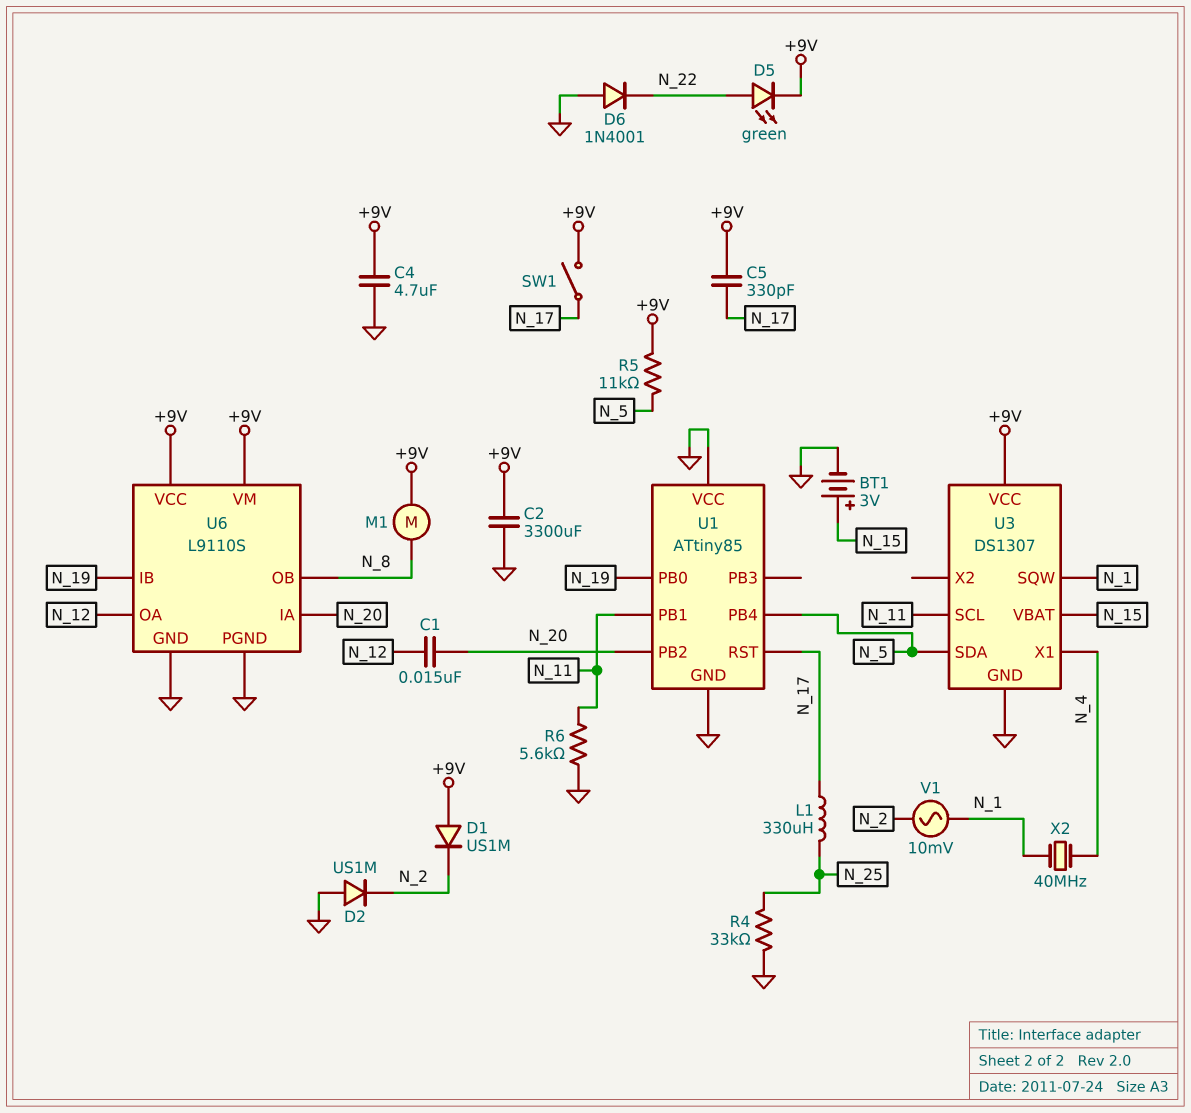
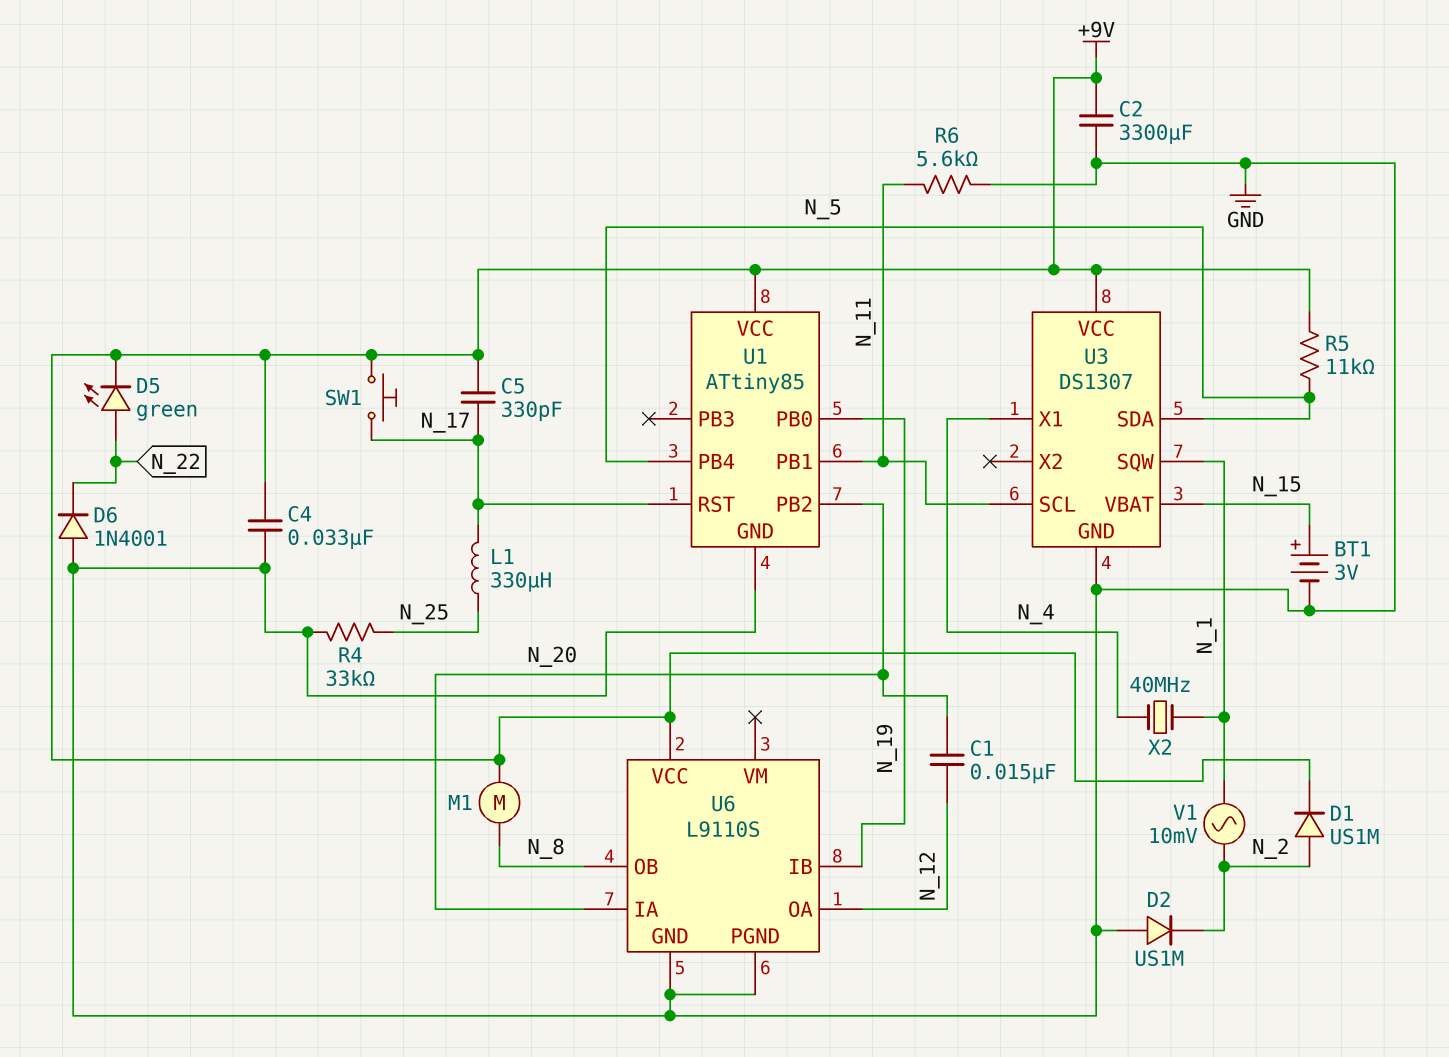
C4: 4.7uF (+9V, GND) -> 33nF (+9V, GND)
D1: diode US1M (A +9V, K N_2) -> diode US1M (A N_2, K +9V)
SW1: switch (+9V, N_17) -> button (+9V, N_17)
U1 pin VCC: GND -> +9V
U6 pin VM: +9V -> none

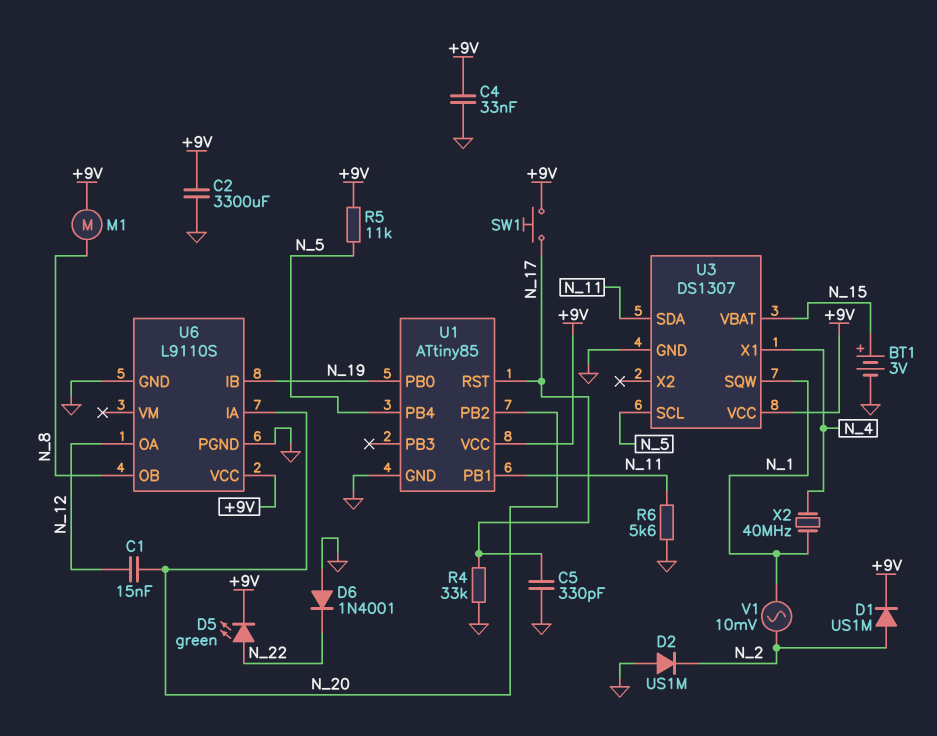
C5: 330pF (+9V, N_17) -> 330pF (GND, N_17)
L1: 330uH (N_17, N_25) -> none
R4: 33k (GND, N_25) -> 33k (GND, N_17)
U3 pin SCL: N_11 -> N_5
U3 pin SDA: N_5 -> N_11

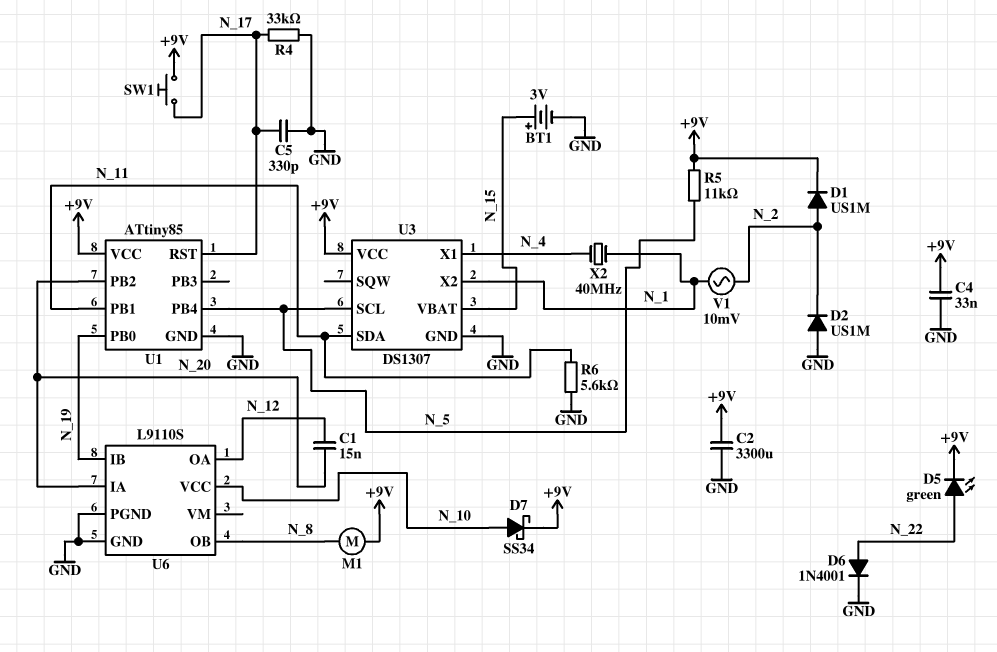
D6: diode 1N4001 (A GND, K N_22) -> diode 1N4001 (A N_22, K GND)
D7: none -> schottky SS34 (A N_10, K +9V)
U3 pin SQW: N_1 -> none
U3 pin X2: none -> N_1
U6 pin VCC: +9V -> N_10

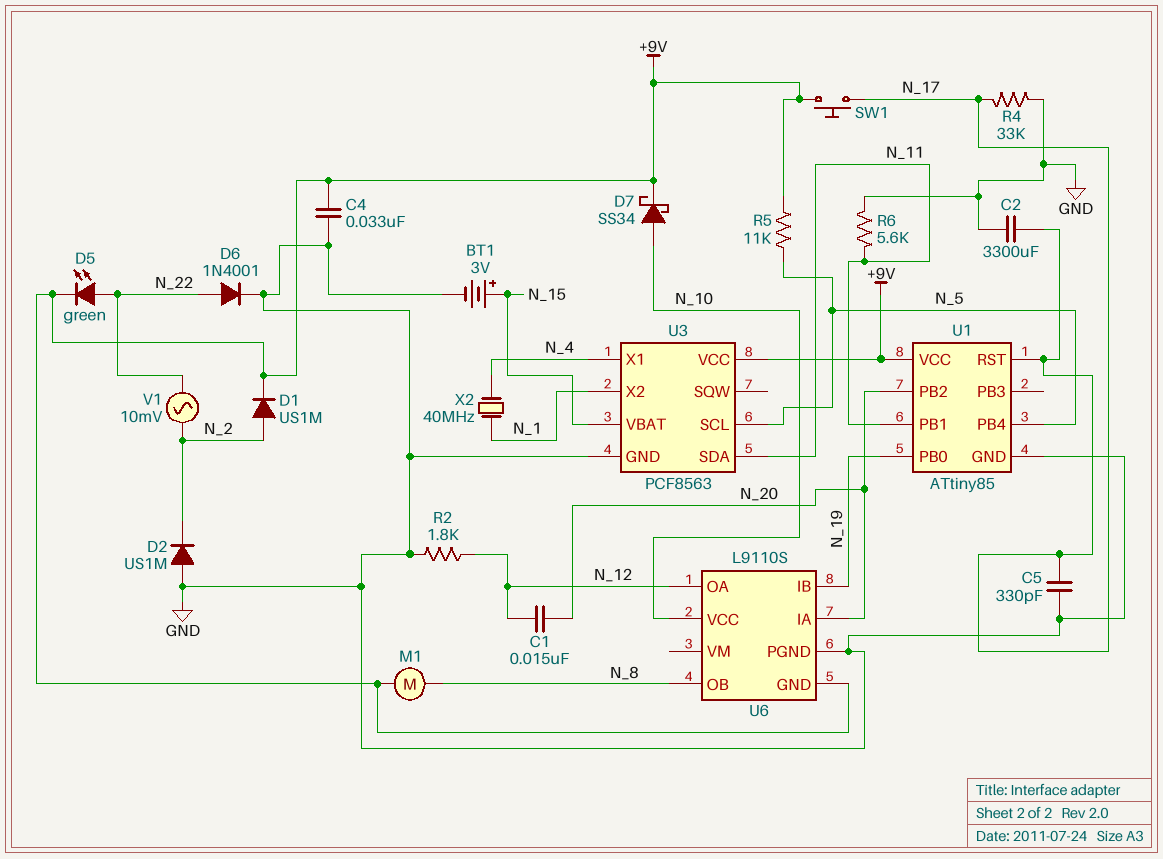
C2: 3300uF (+9V, GND) -> 3300uF (GND, N_17)
R2: none -> 1.8k (GND, N_12)
U3: DS1307 -> PCF8563
U6 pin GND: GND -> +9V
V1: AC 10mV (N_1, N_2) -> AC 10mV (N_2, N_22)

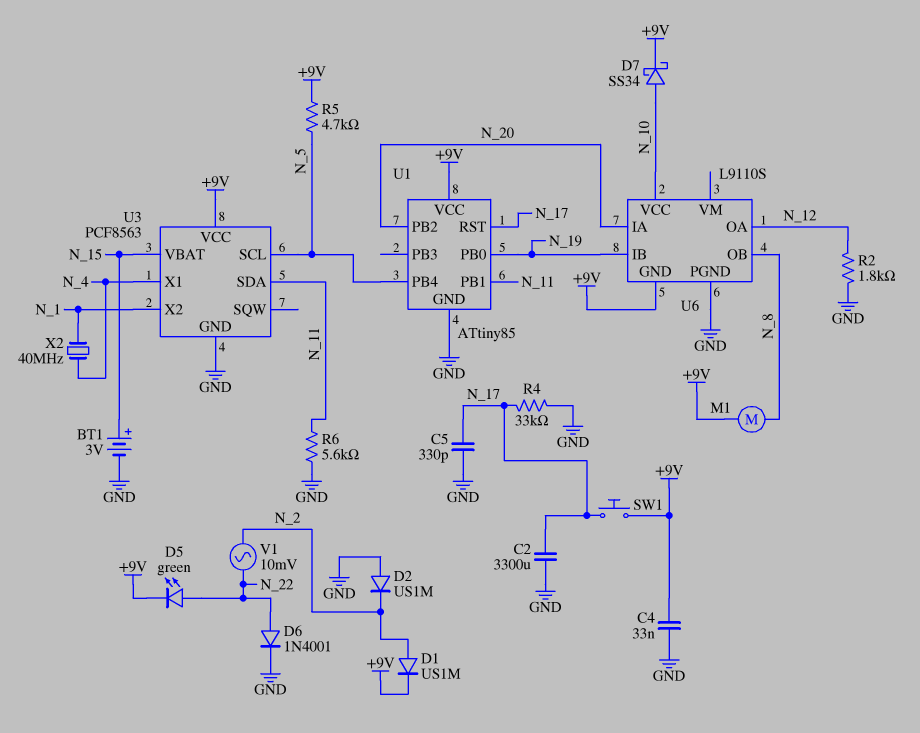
C1: 15nF (N_12, N_20) -> none
R5: 11k (+9V, N_5) -> 4.7k (+9V, N_5)

